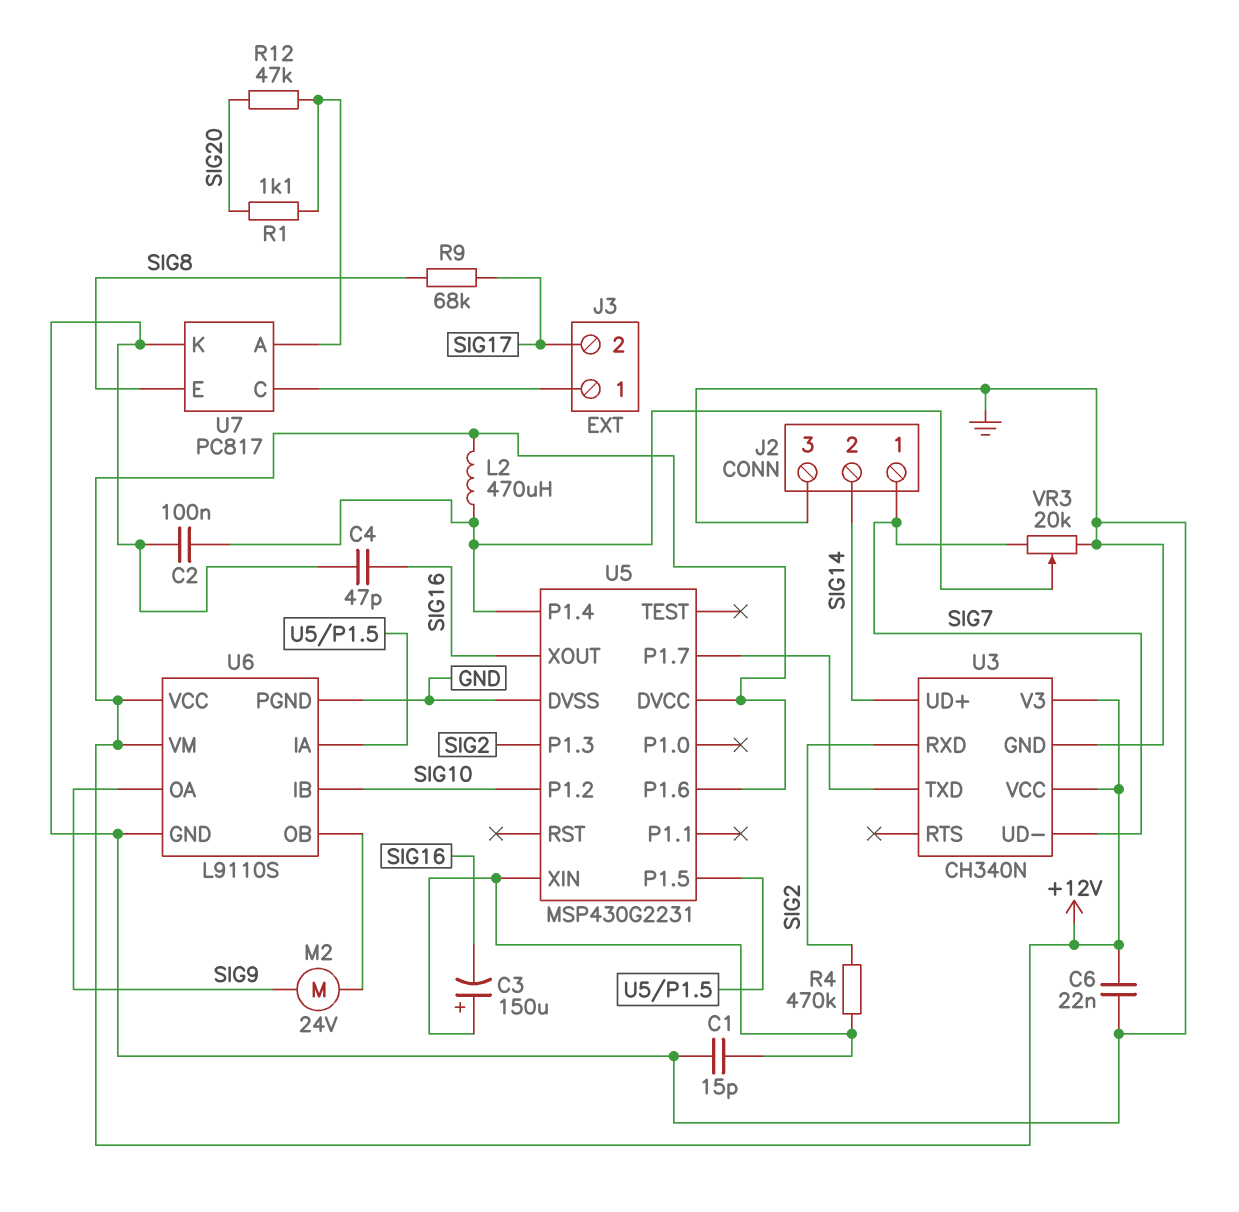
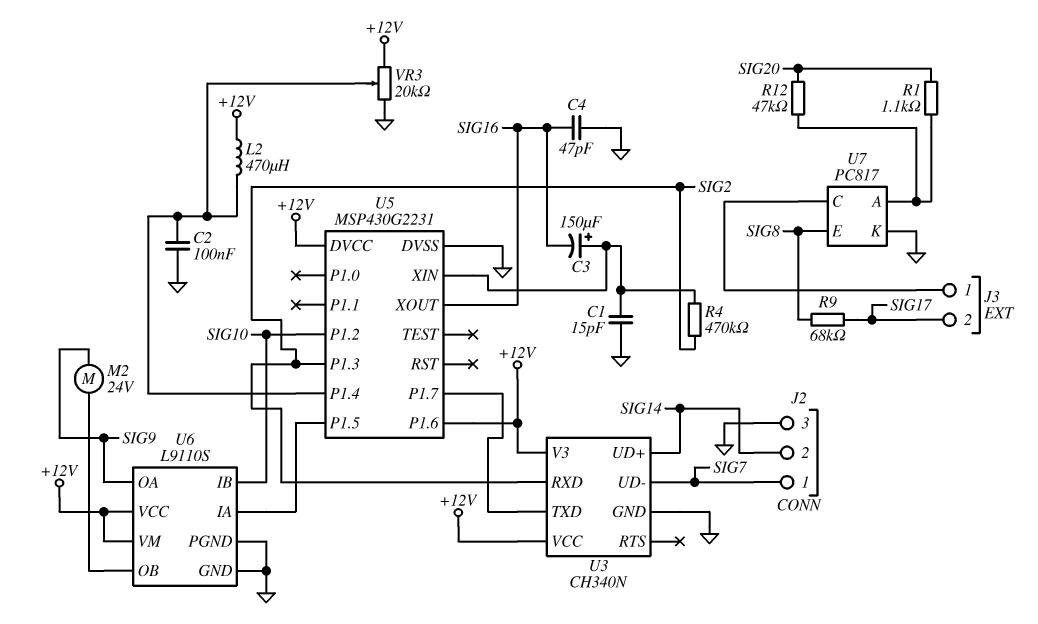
C6: 22nF (+12V, GND) -> none
VR3: 20k (GND, SIG7, wiper U5/P1.4) -> 20k (+12V, GND, wiper U5/P1.4)

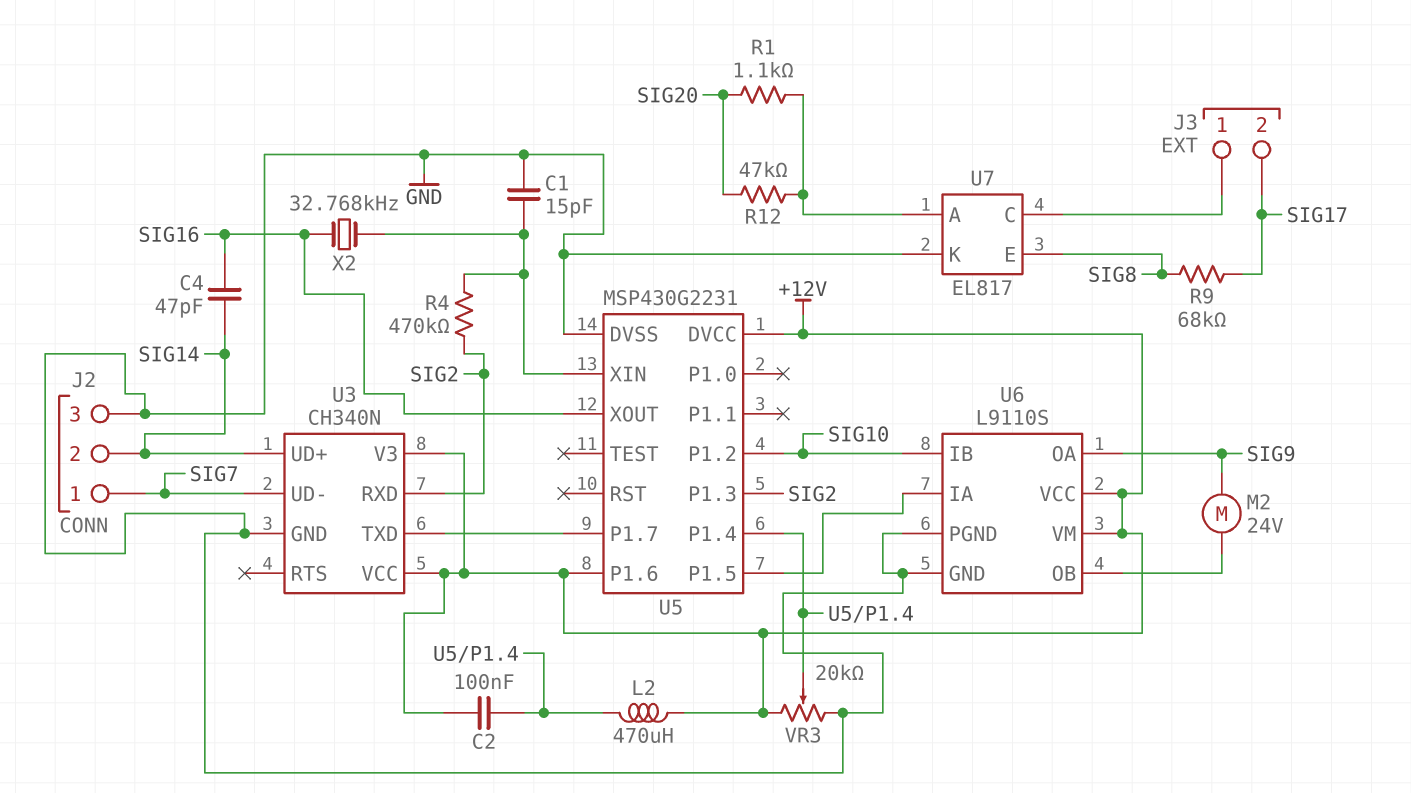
C2: 100nF (GND, U5/P1.4) -> 100nF (+12V, U5/P1.4)
C3: 150uF (plus U5/XIN, minus SIG16) -> none
C4: 47pF (GND, SIG16) -> 47pF (SIG14, SIG16)
U7: PC817 -> EL817
X2: none -> 32.768kHz (SIG16, U5/XIN)

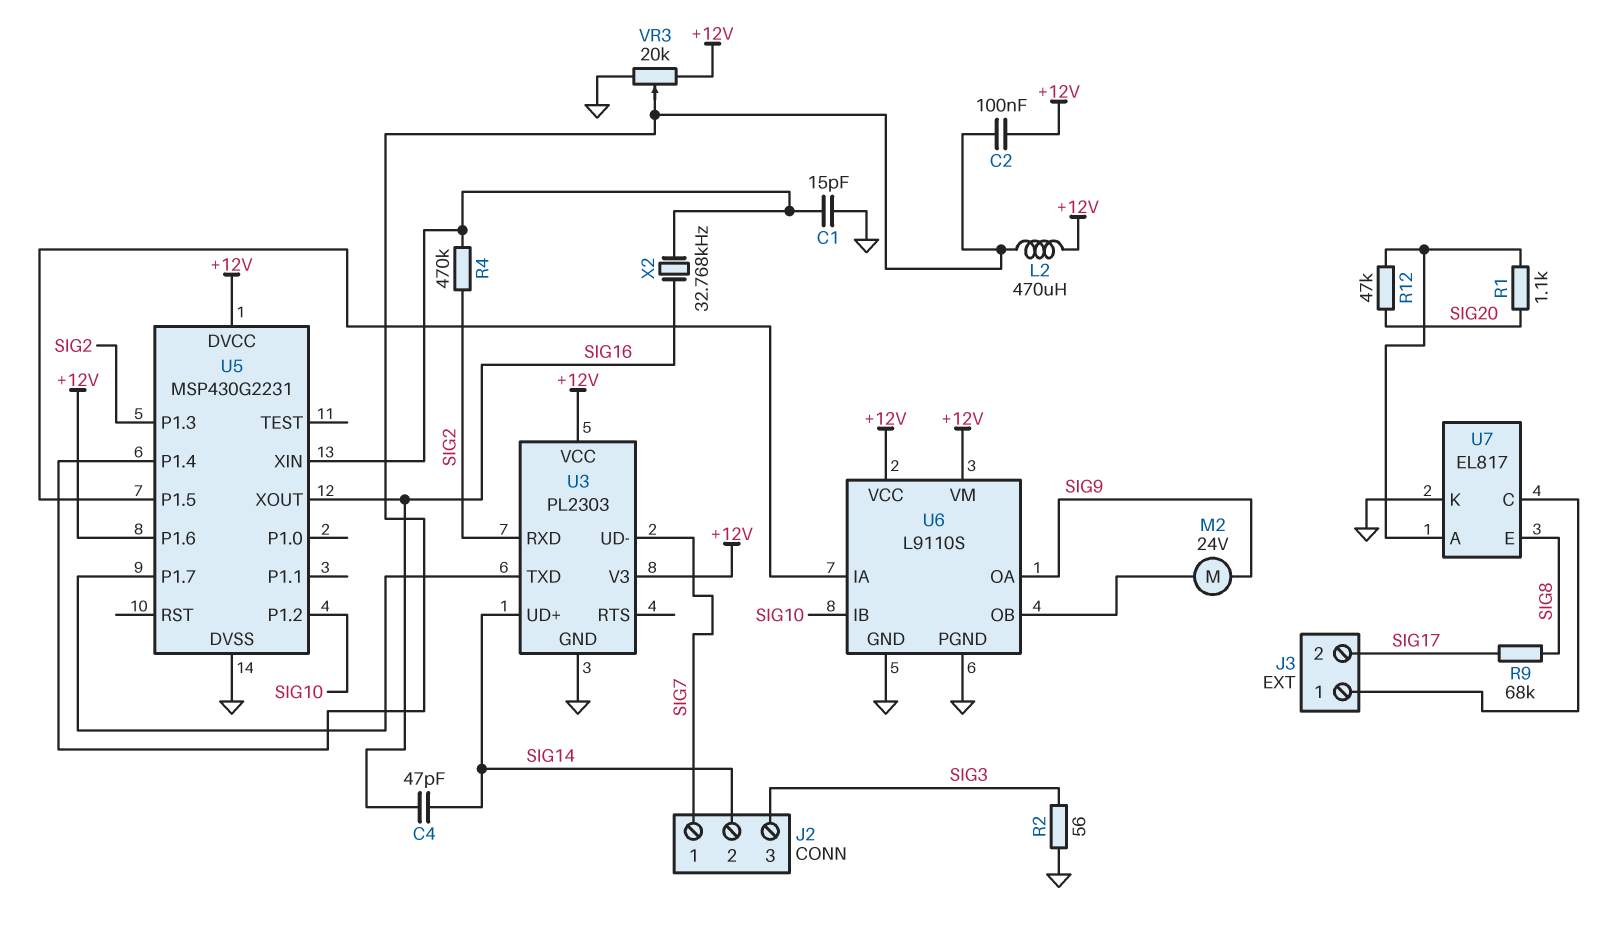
J2 pin 3: GND -> SIG3
R2: none -> 56 (GND, SIG3)
U3: CH340N -> PL2303

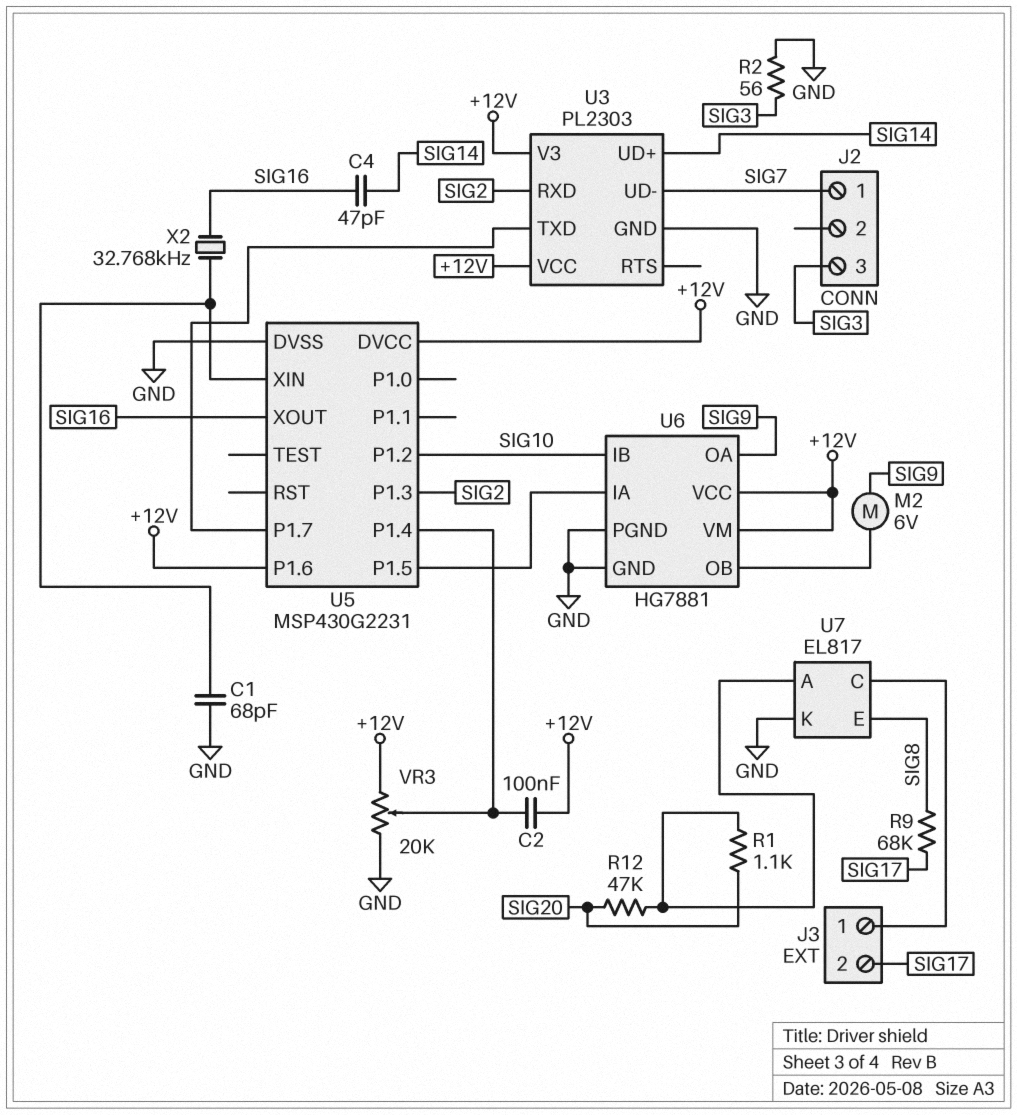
C1: 15pF (GND, U5/XIN) -> 68pF (GND, U5/XIN)
J2 pin 2: SIG14 -> none
L2: 470uH (+12V, U5/P1.4) -> none
M2: motor 24V (SIG9, U6/OB) -> motor 6V (SIG9, U6/OB)
R4: 470k (SIG2, U5/XIN) -> none
U6: L9110S -> HG7881

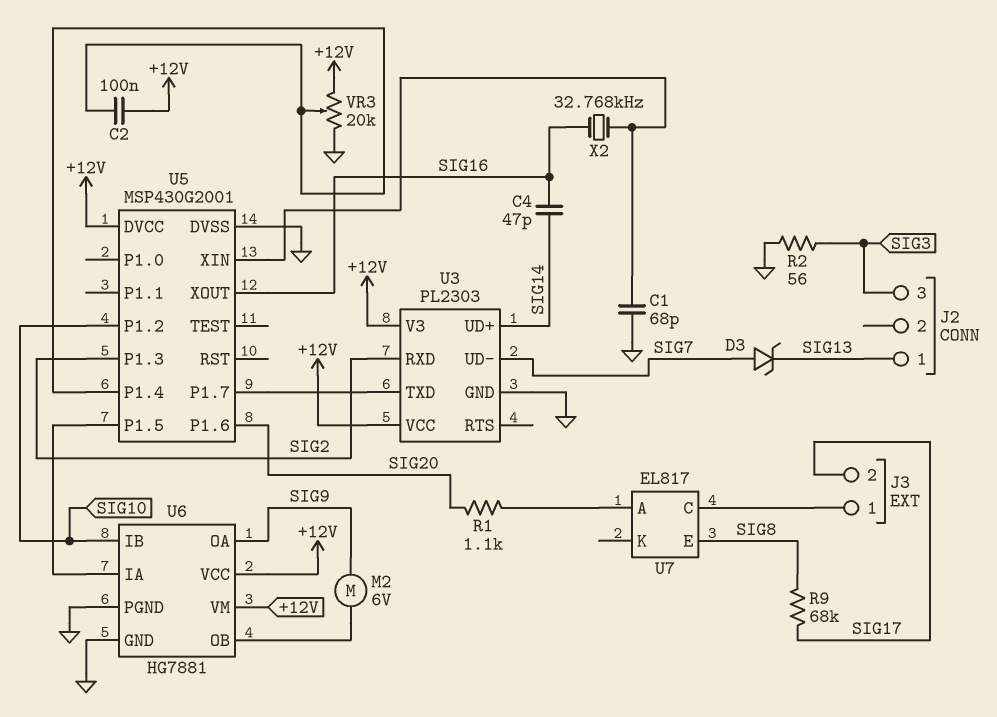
D3: none -> zener (A SIG7, K SIG13)
J2 pin 1: SIG7 -> SIG13
R12: 47k (SIG20, U7/A) -> none
U5: MSP430G2231 -> MSP430G2001
U5 pin P1.6: +12V -> SIG20
U7 pin K: GND -> none

